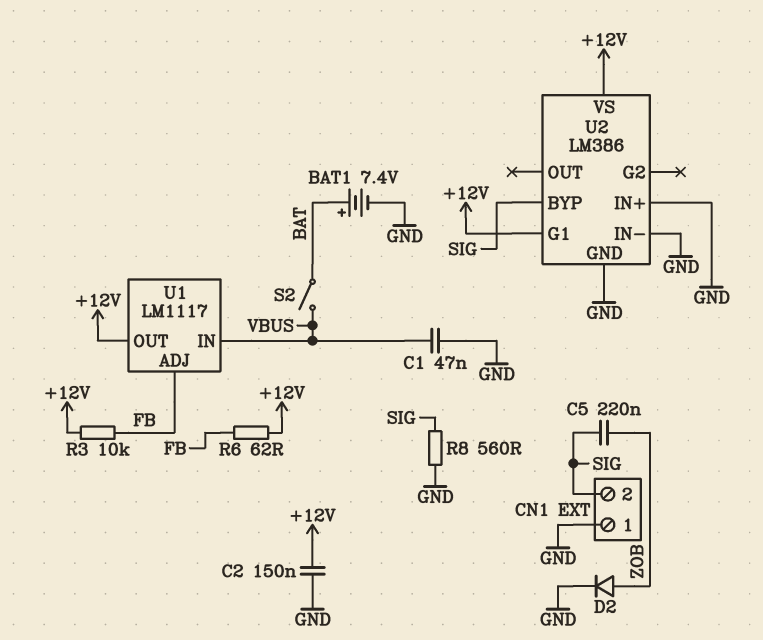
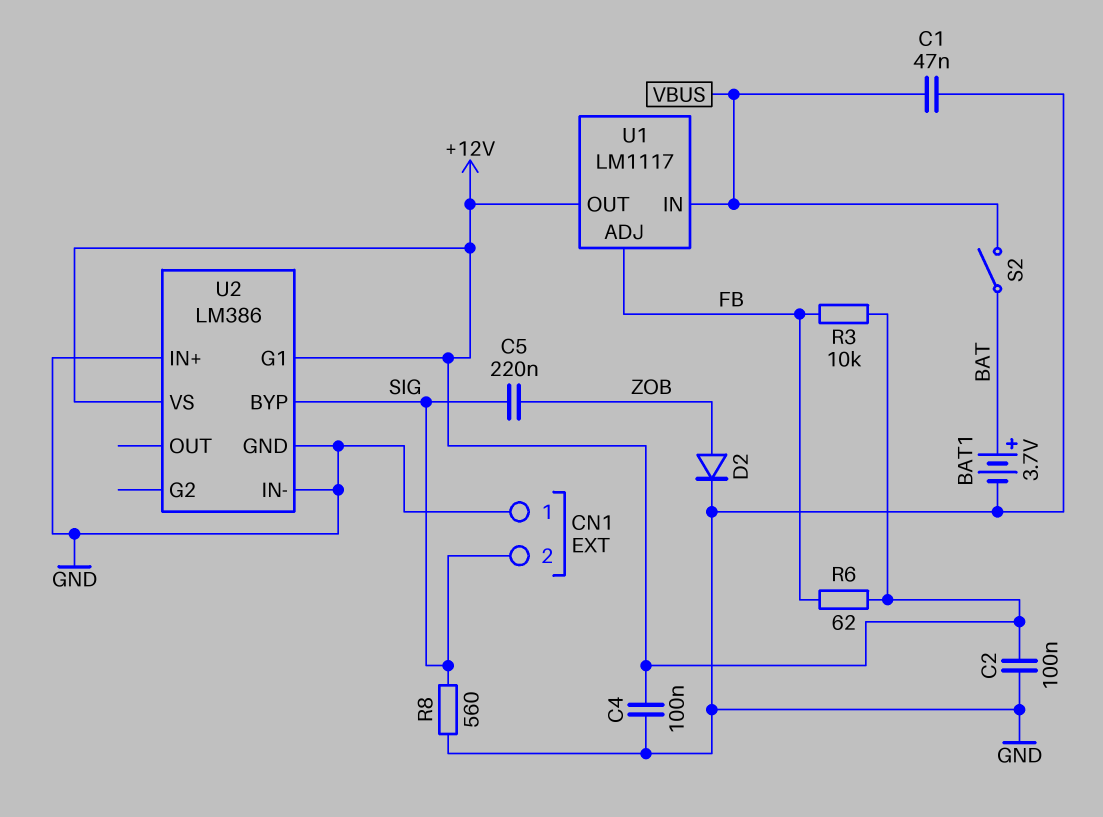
BAT1: 7.4V (plus BAT, minus GND) -> 3.7V (plus BAT, minus GND)
C2: 150nF (+12V, GND) -> 100nF (+12V, GND)
C4: none -> 100nF (+12V, GND)

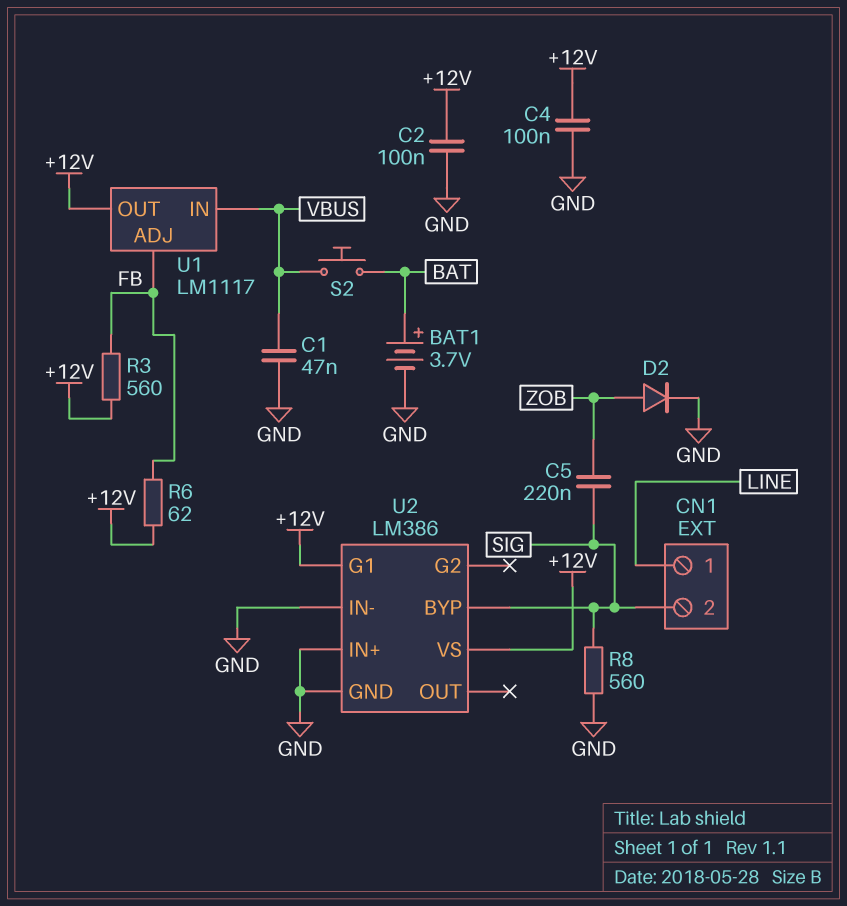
CN1 pin 1: GND -> LINE
R3: 10k (+12V, FB) -> 560 (+12V, FB)
S2: switch (BAT, VBUS) -> button (BAT, VBUS)

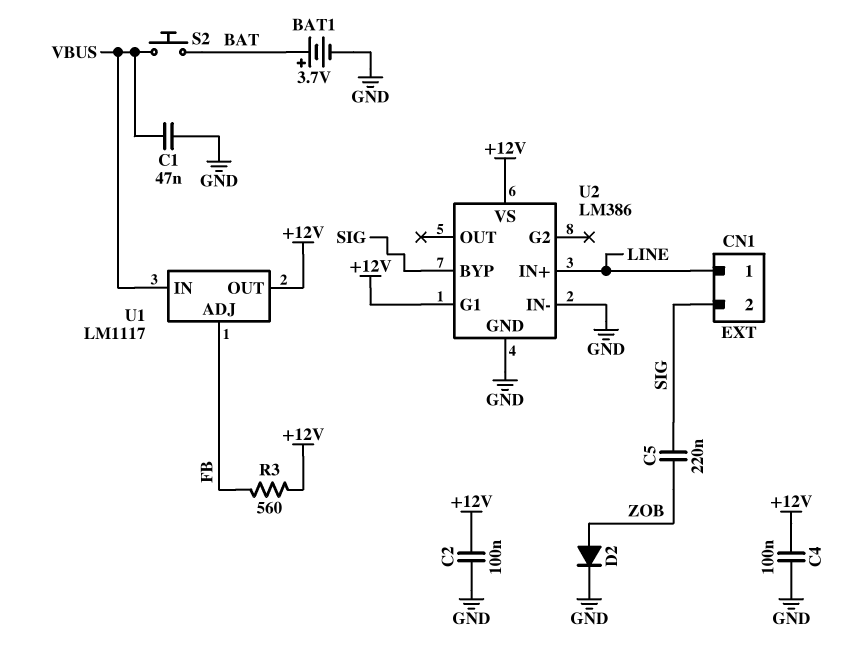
R6: 62 (+12V, FB) -> none
R8: 560 (GND, SIG) -> none
U2 pin IN+: GND -> LINE

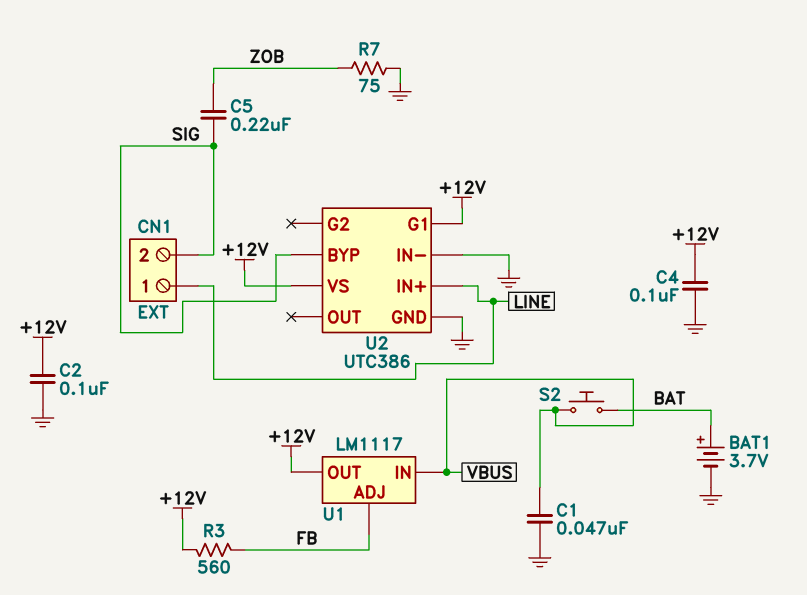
D2: diode (A ZOB, K GND) -> none
R7: none -> 75 (GND, ZOB)
U2: LM386 -> UTC386

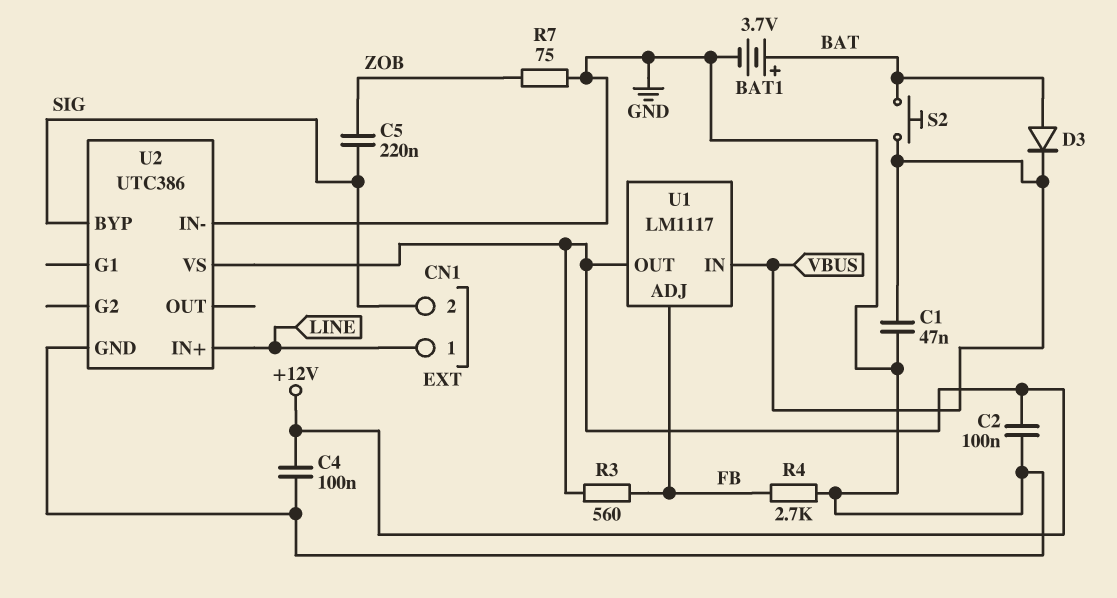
D3: none -> diode (A BAT, K VBUS)
R4: none -> 2.7k (FB, GND)
U2 pin G1: +12V -> none

